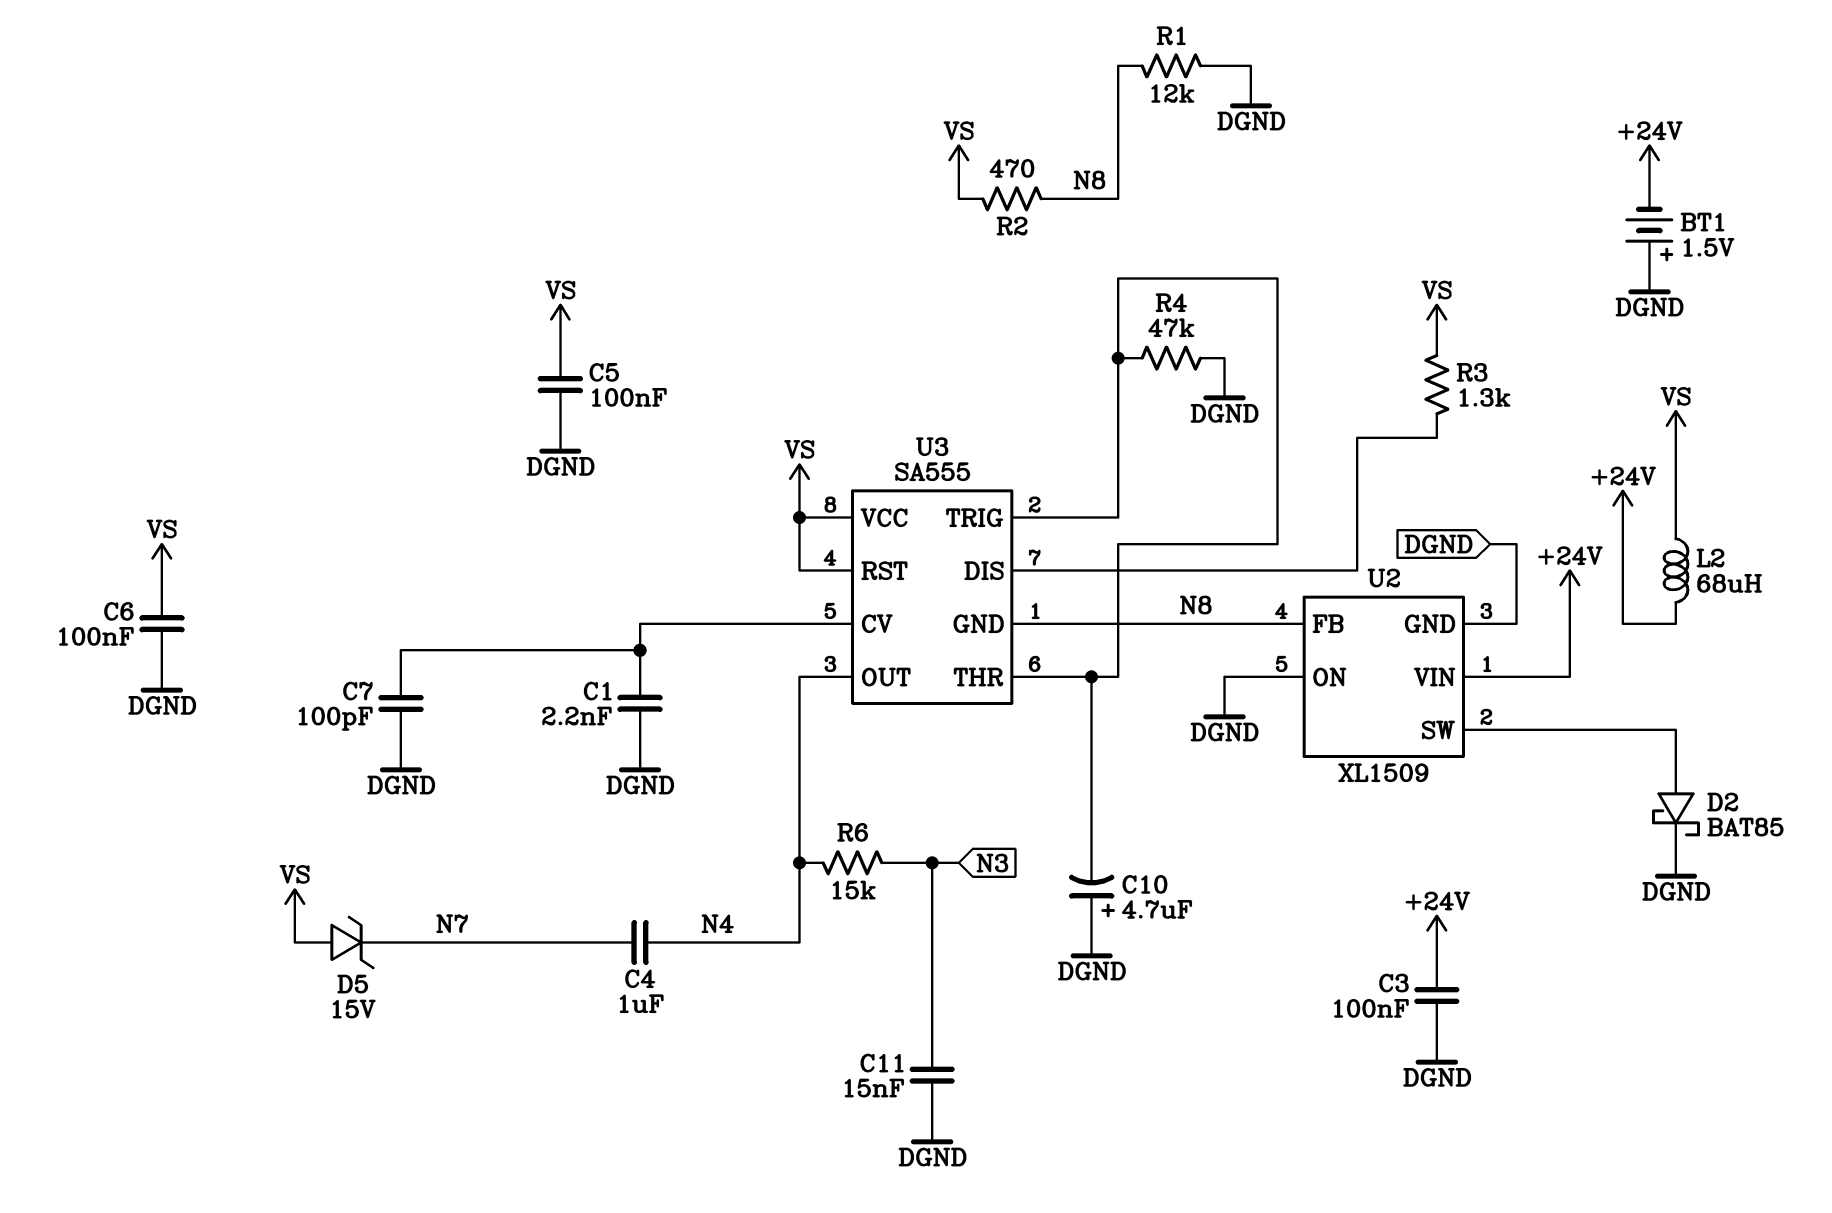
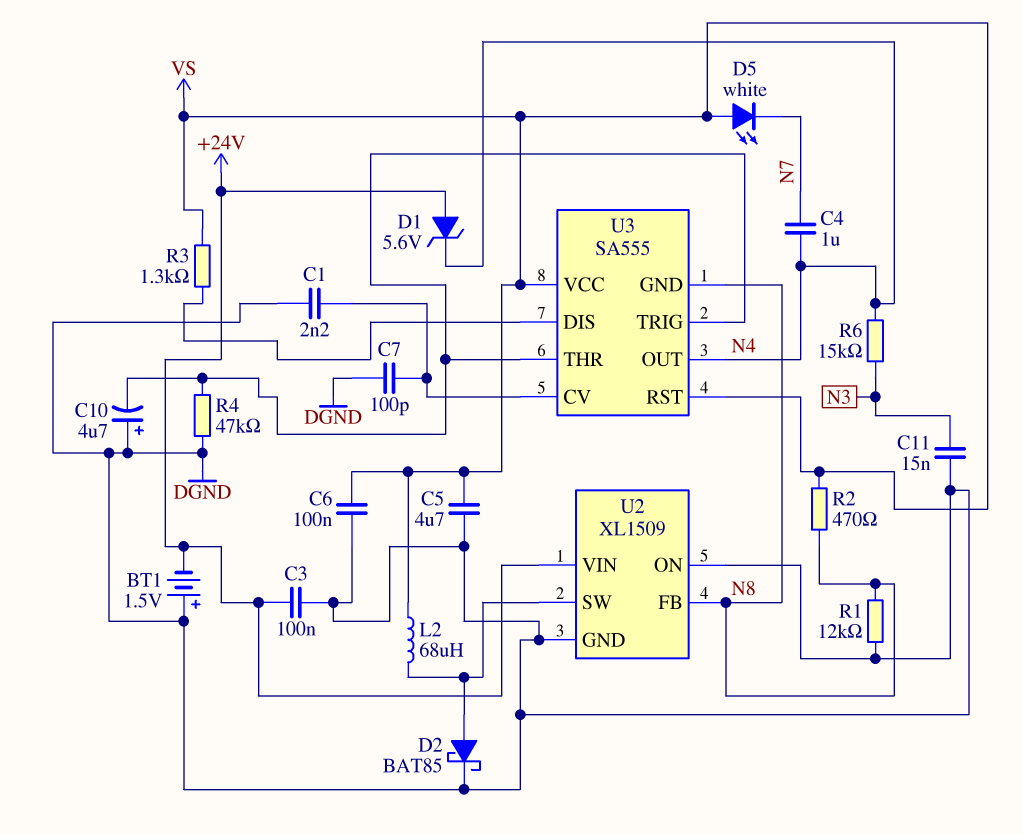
C5: 100nF (DGND, VS) -> 4.7uF (DGND, VS)
D1: none -> zener 5.6V (A +24V, K N4)
D5: zener 15V (A VS, K N7) -> LED white (A VS, K N7)
L2: 68uH (+24V, VS) -> 68uH (U2/SW, VS)

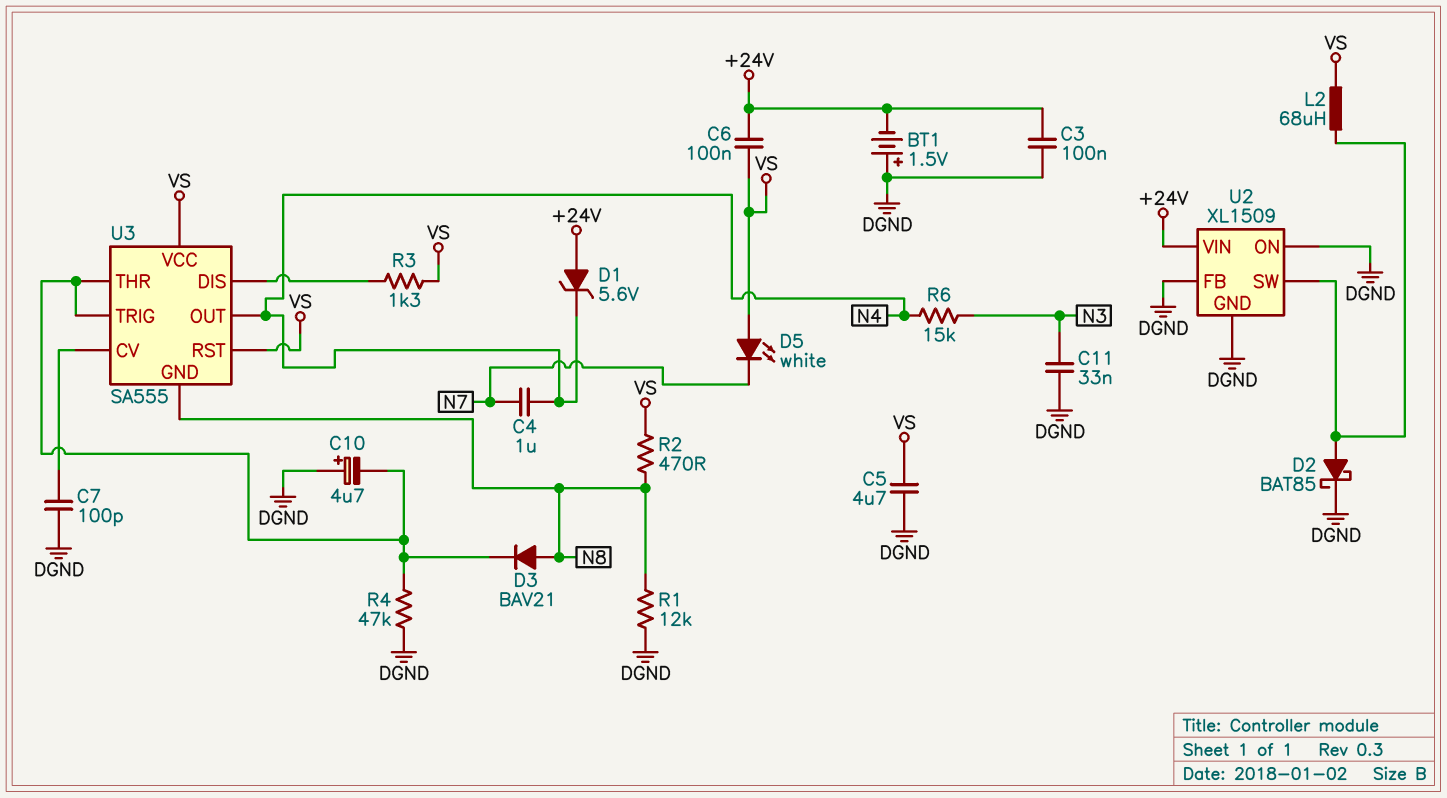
C1: 2.2nF (DGND, U3/CV) -> none
C6: 100nF (DGND, VS) -> 100nF (+24V, VS)
C11: 15nF (DGND, N3) -> 33nF (DGND, N3)
D3: none -> diode BAV21 (A N8, K U3/THR)
U2 pin FB: N8 -> DGND

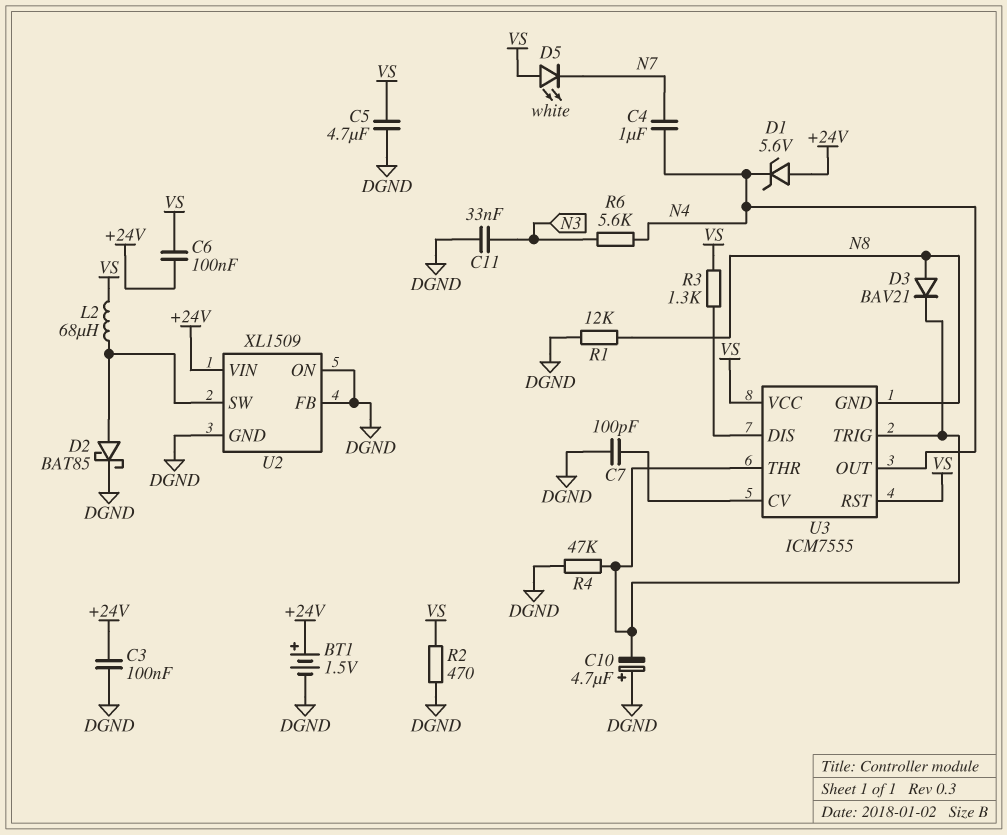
BT1: 1.5V (plus DGND, minus +24V) -> 1.5V (plus +24V, minus DGND)
R2: 470 (N8, VS) -> 470 (DGND, VS)
R6: 15k (N3, N4) -> 5.6k (N3, N4)
U3: SA555 -> ICM7555

